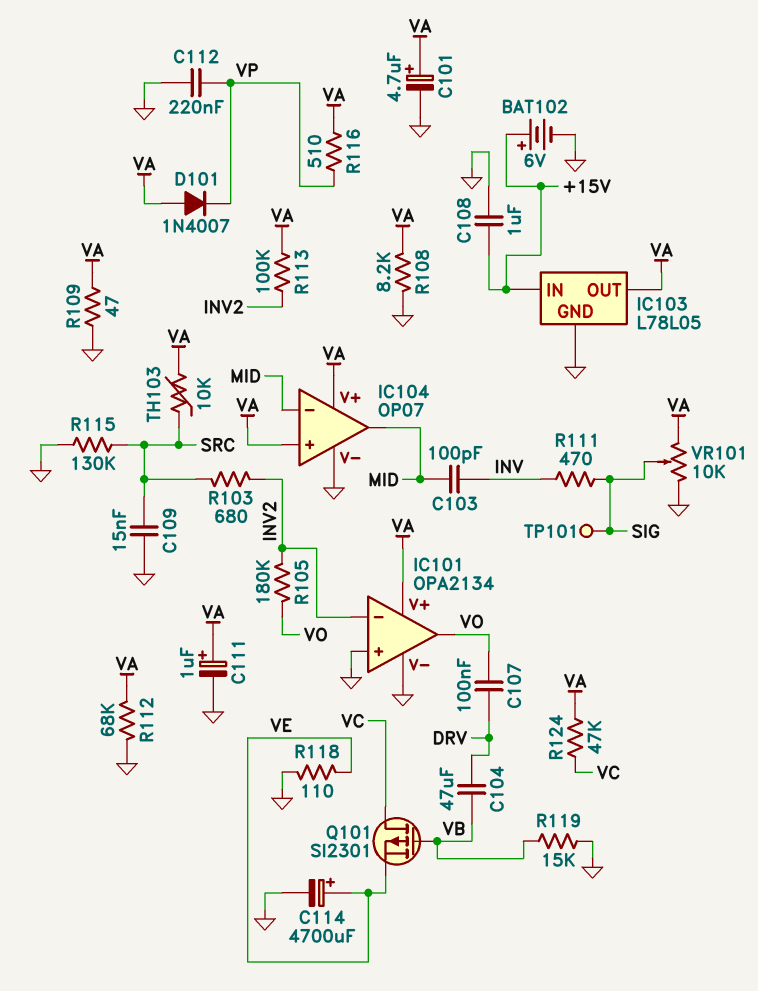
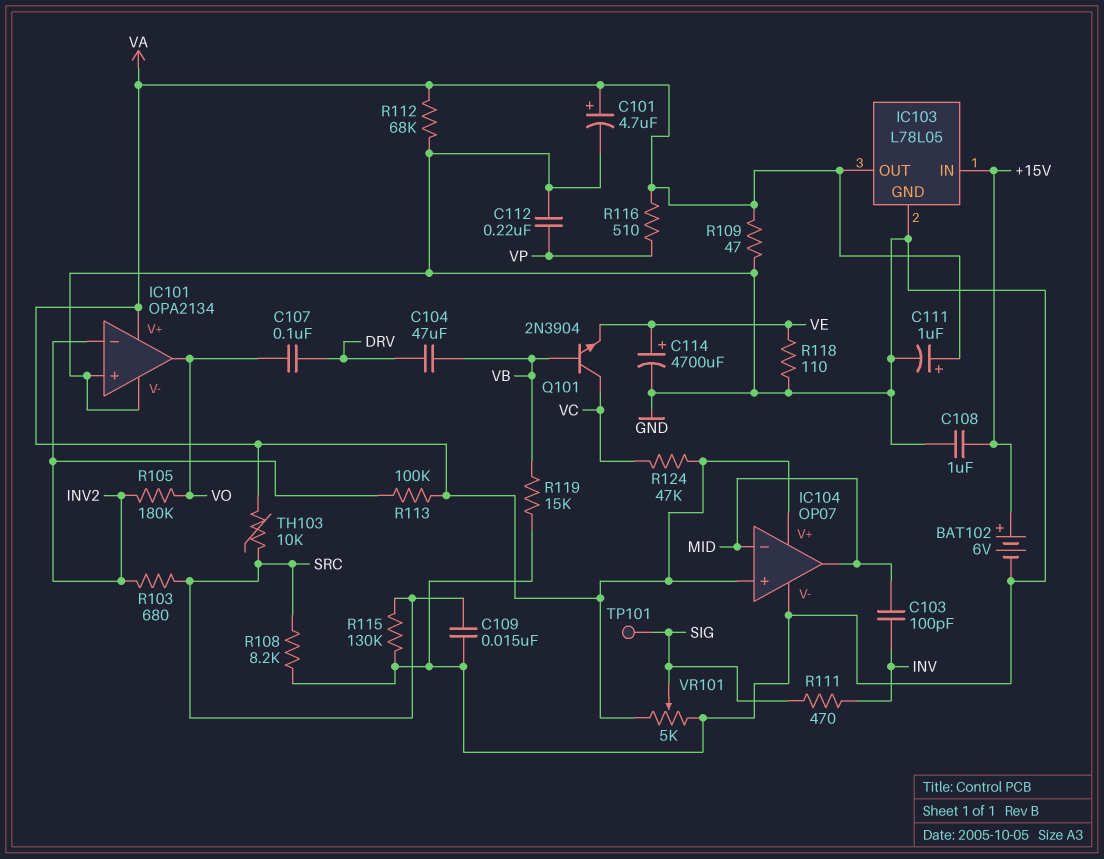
D101: diode 1N4007 (A VA, K VP) -> none
Q101: PMOS SI2301 (G VB, D VC, S VE) -> NPN 2N3904 (B VB, C VC, E VE)
R108: 8.2k (GND, VA) -> 8.2k (GND, SRC)
VR101: 10k (GND, VA, wiper SIG) -> 5k (GND, VA, wiper SIG)

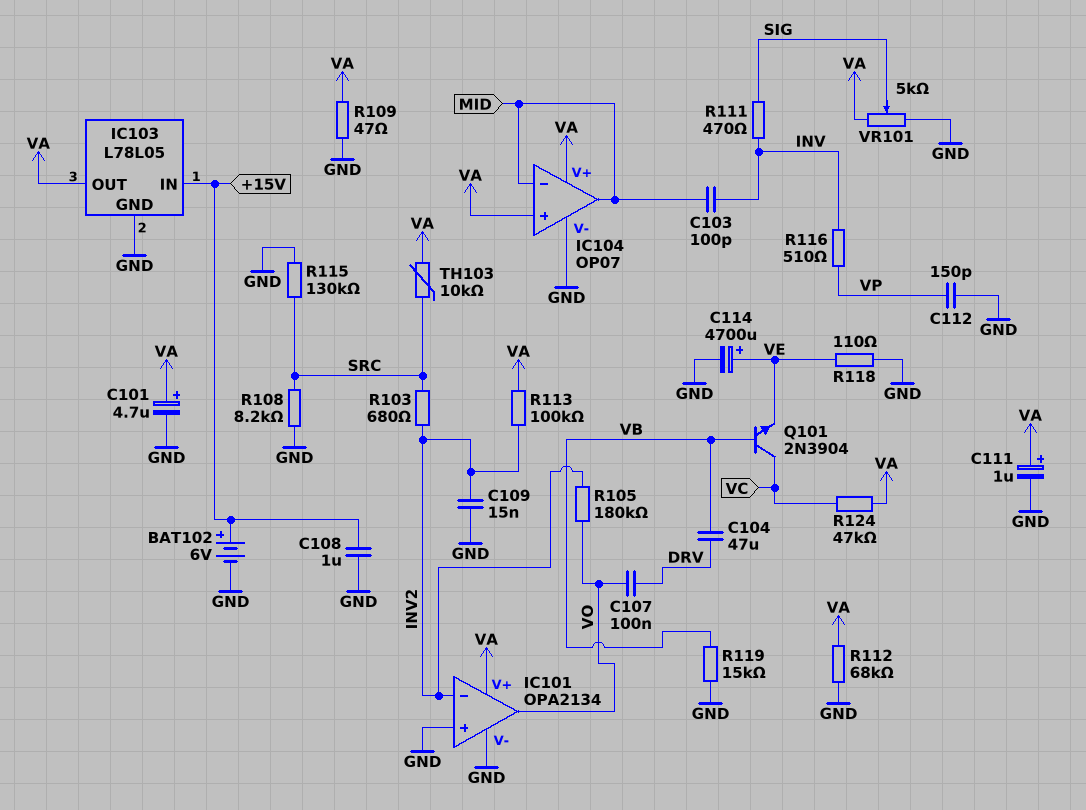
C109: 15nF (GND, SRC) -> 15nF (GND, INV2)
C112: 220nF (GND, VP) -> 150pF (GND, VP)
R116: 510 (VA, VP) -> 510 (INV, VP)
TP101: test point (SIG) -> none

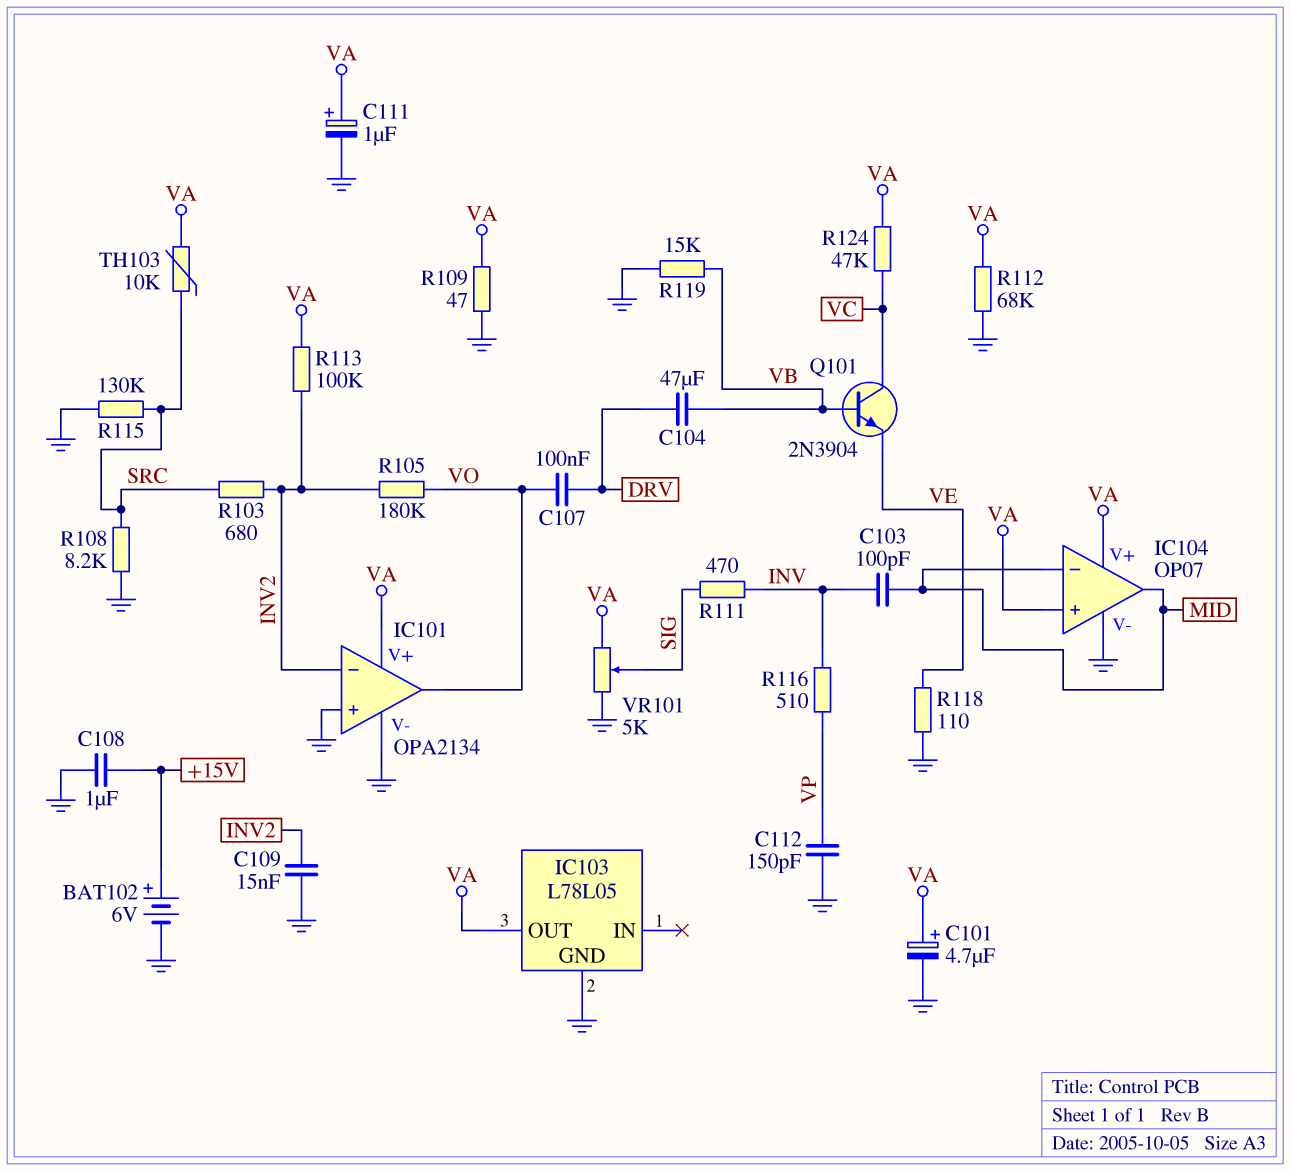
C114: 4700uF (plus VE, minus GND) -> none
IC103 pin IN: +15V -> none

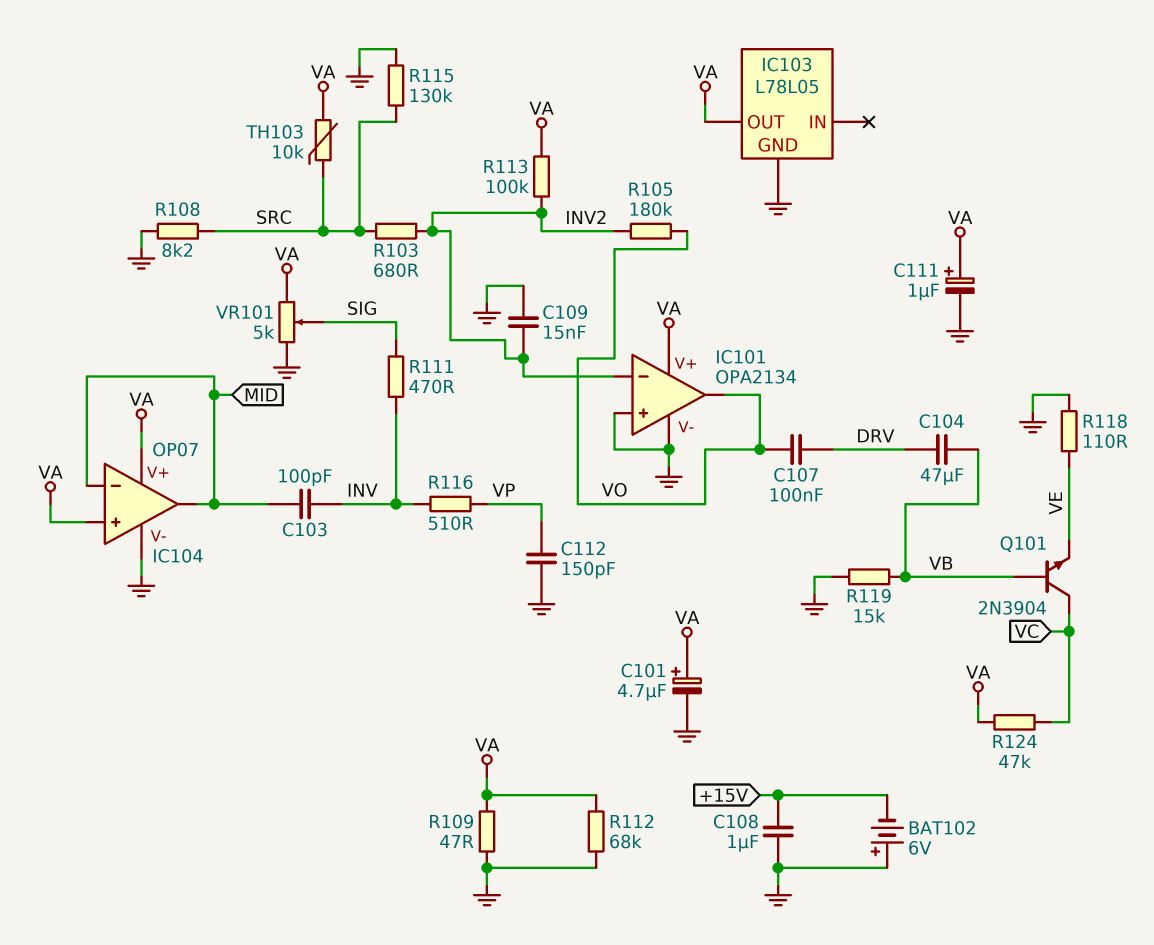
BAT102: 6V (plus +15V, minus GND) -> 6V (plus GND, minus +15V)

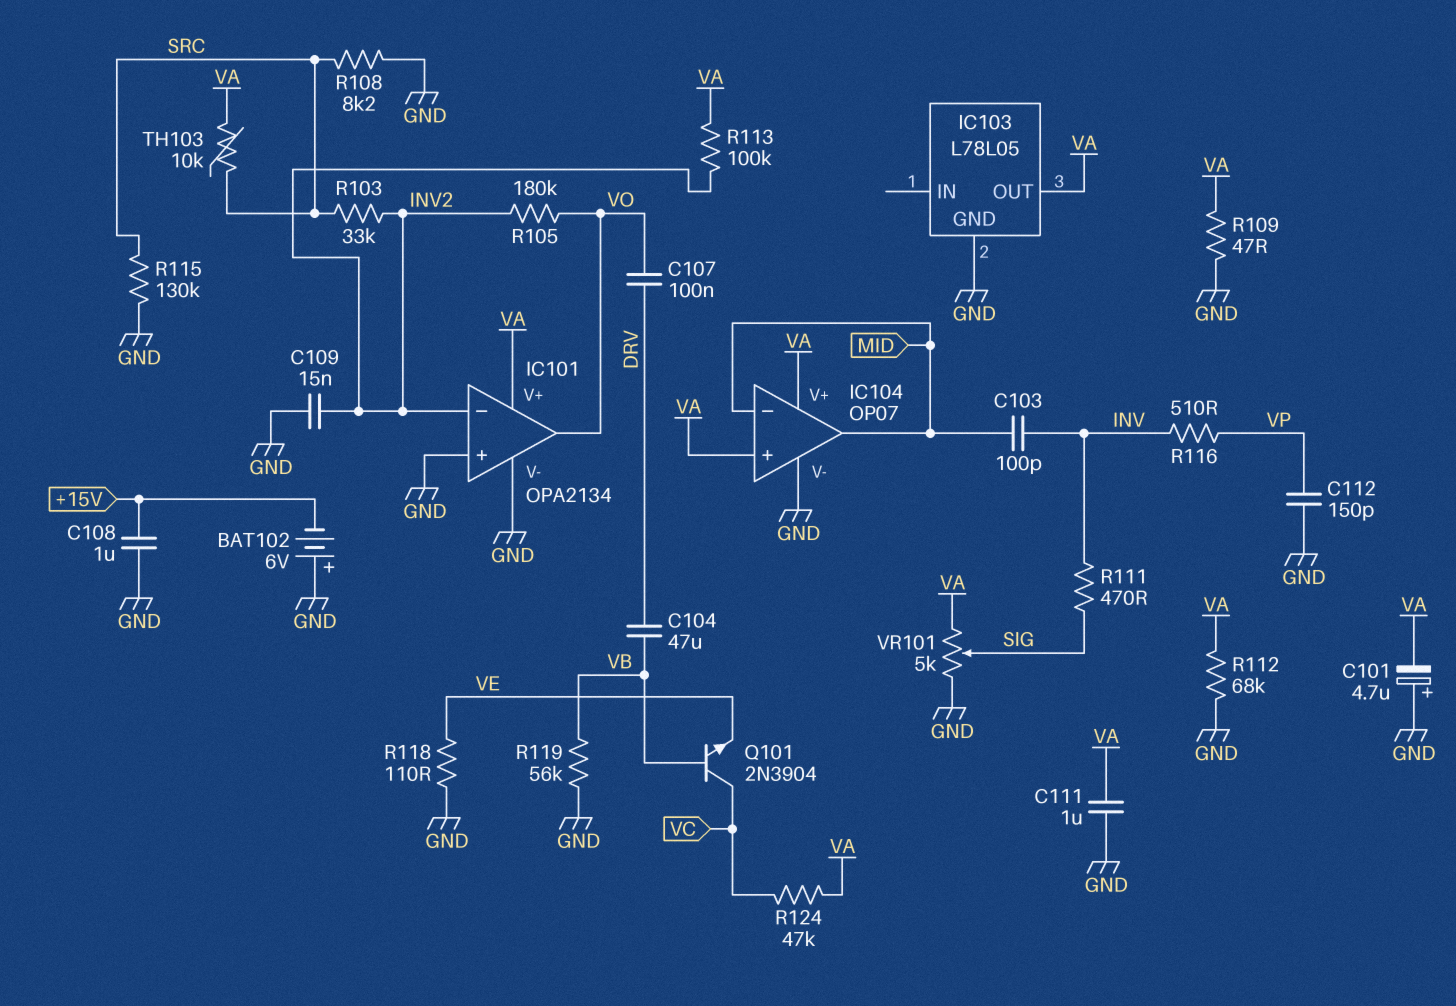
C101: 4.7uF (plus VA, minus GND) -> 4.7uF (plus GND, minus VA)
C111: 1uF (plus VA, minus GND) -> 1uF (GND, VA)
R103: 680 (INV2, SRC) -> 33k (INV2, SRC)
R119: 15k (GND, VB) -> 56k (GND, VB)

